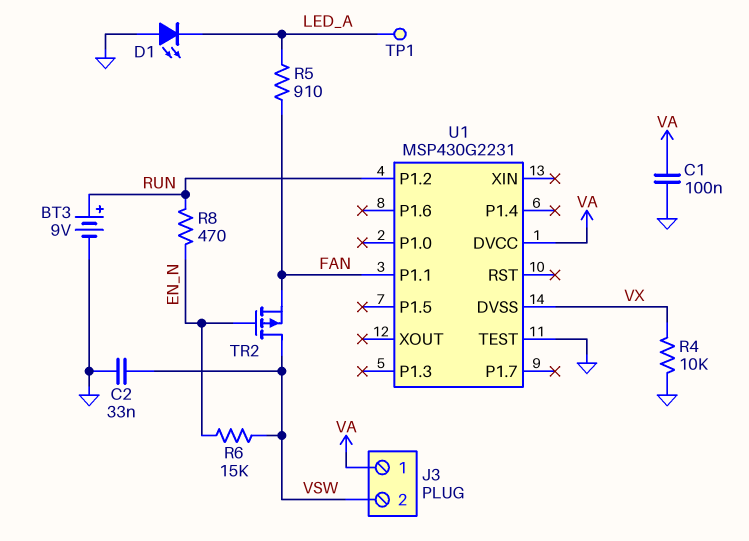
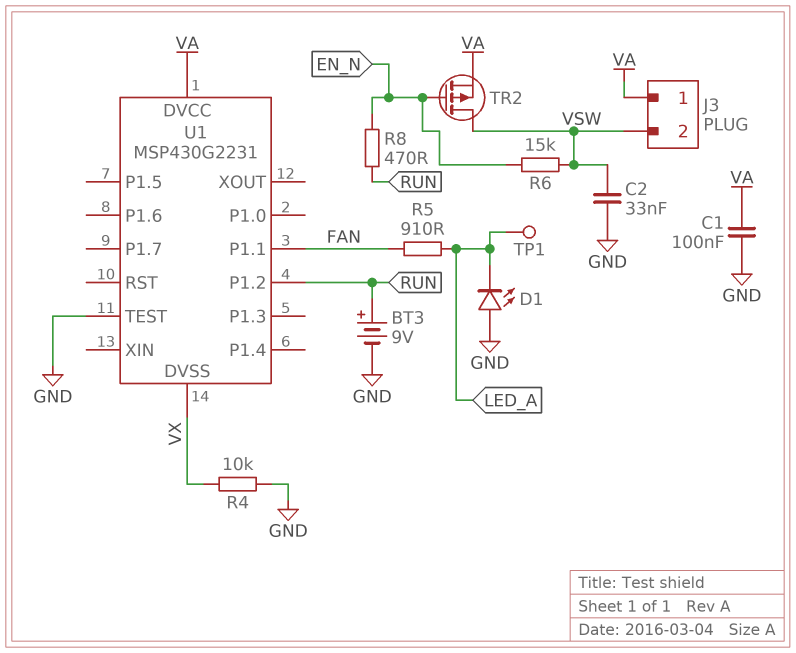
TR2: PMOS (G EN_N, D VSW, S FAN) -> PMOS (G EN_N, D VSW, S VA)

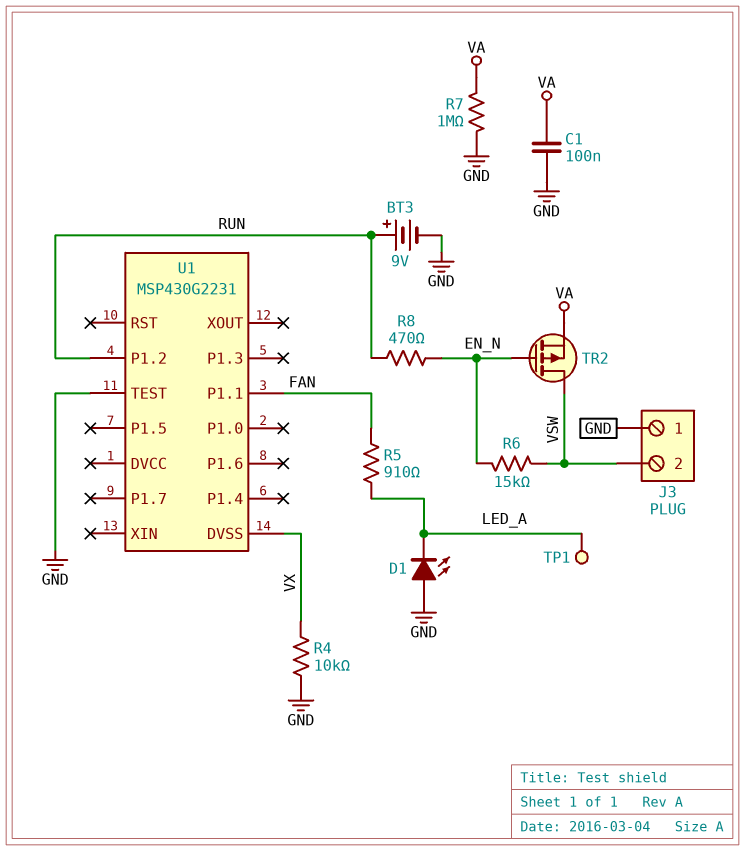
C2: 33nF (GND, VSW) -> none
J3 pin 1: VA -> GND
R7: none -> 1M (GND, VA)
U1 pin DVCC: VA -> none

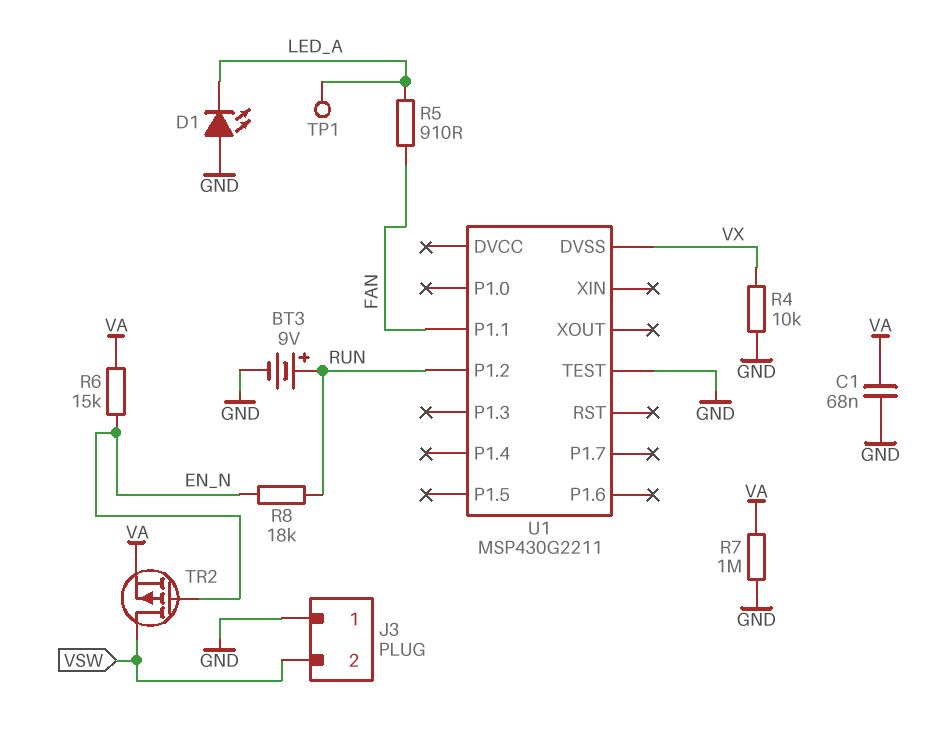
C1: 100nF (GND, VA) -> 68nF (GND, VA)
R6: 15k (EN_N, VSW) -> 15k (EN_N, VA)
R8: 470 (EN_N, RUN) -> 18k (EN_N, RUN)
U1: MSP430G2231 -> MSP430G2211

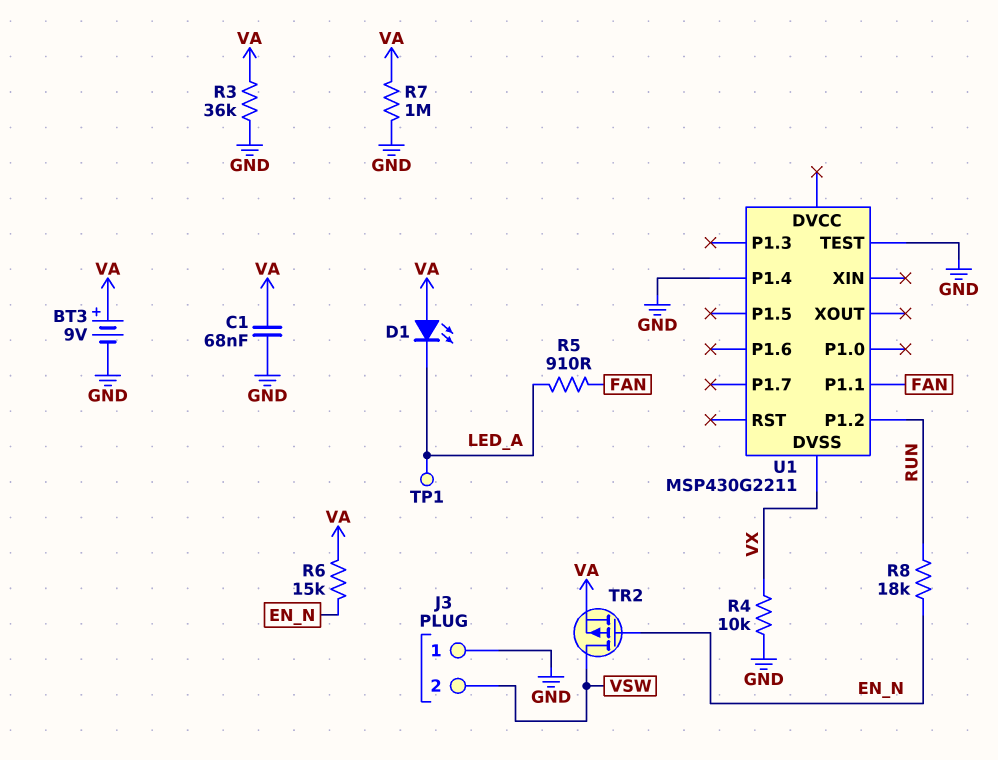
BT3: 9V (plus RUN, minus GND) -> 9V (plus VA, minus GND)
D1: LED (A GND, K LED_A) -> LED (A VA, K LED_A)
R3: none -> 36k (GND, VA)
U1 pin P1.4: none -> GND

